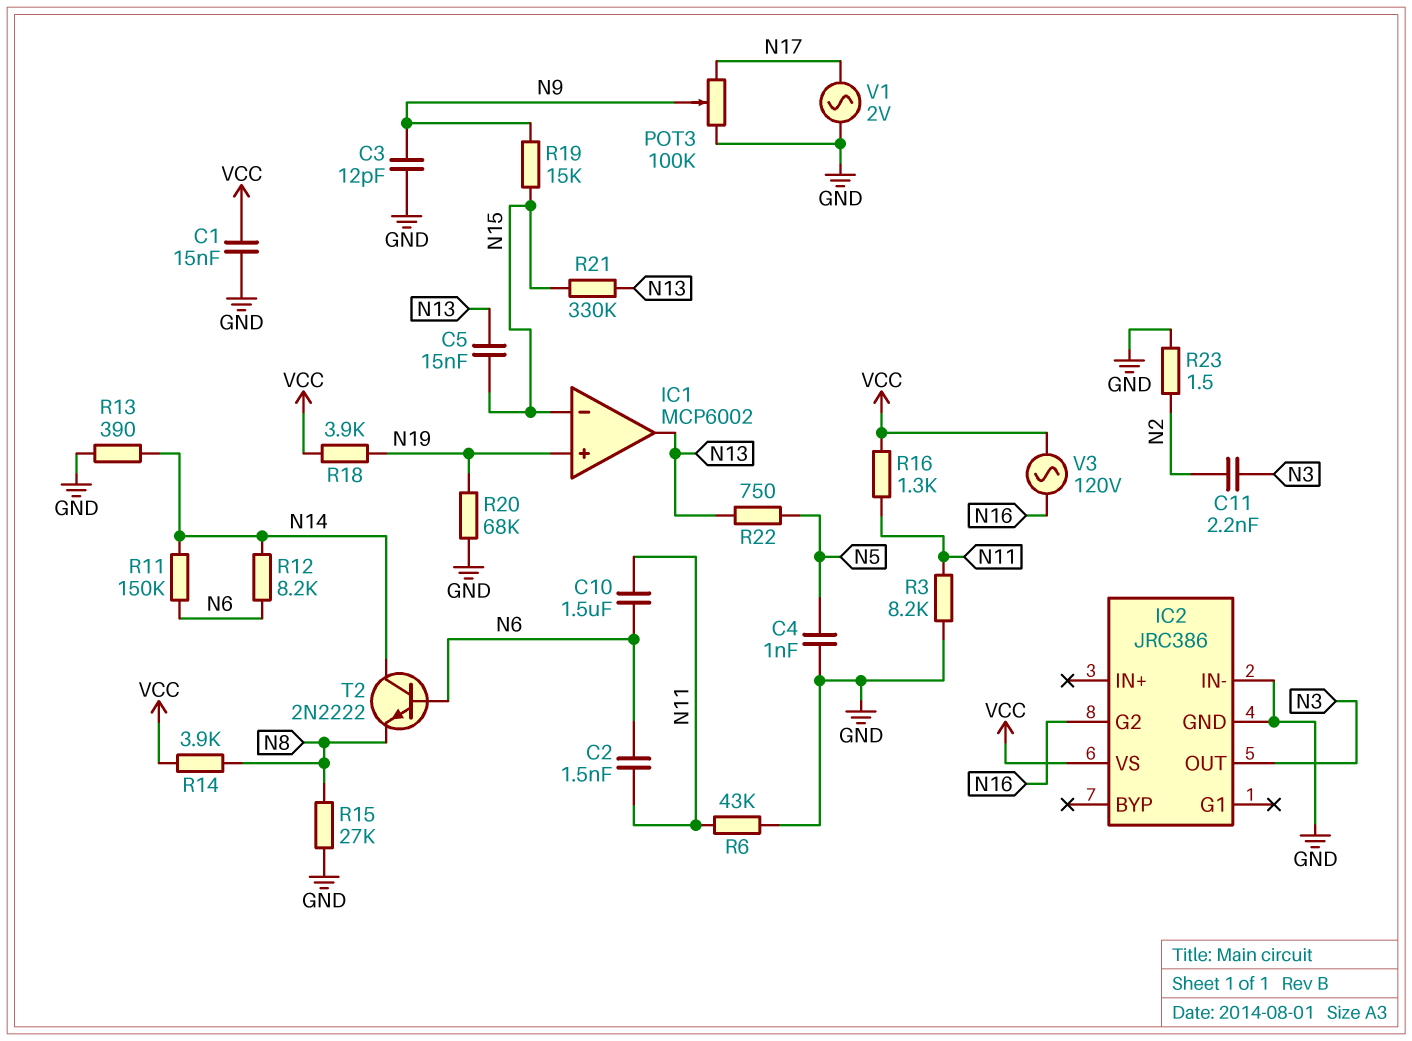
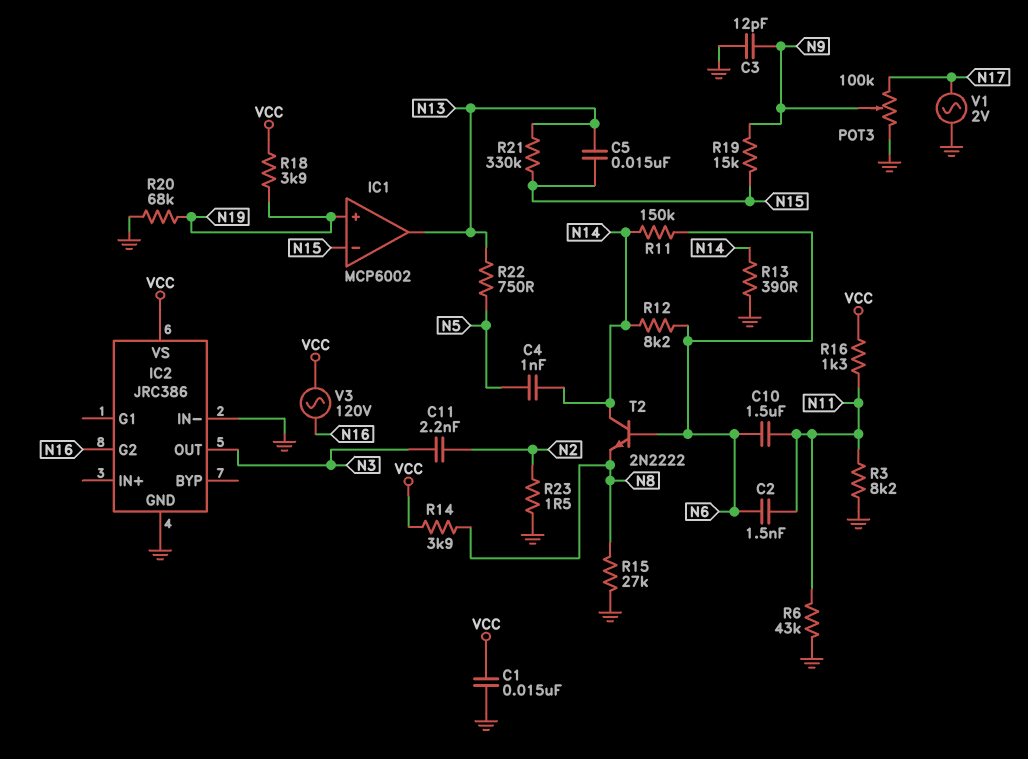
C4: 1nF (GND, N5) -> 1nF (N5, N14)

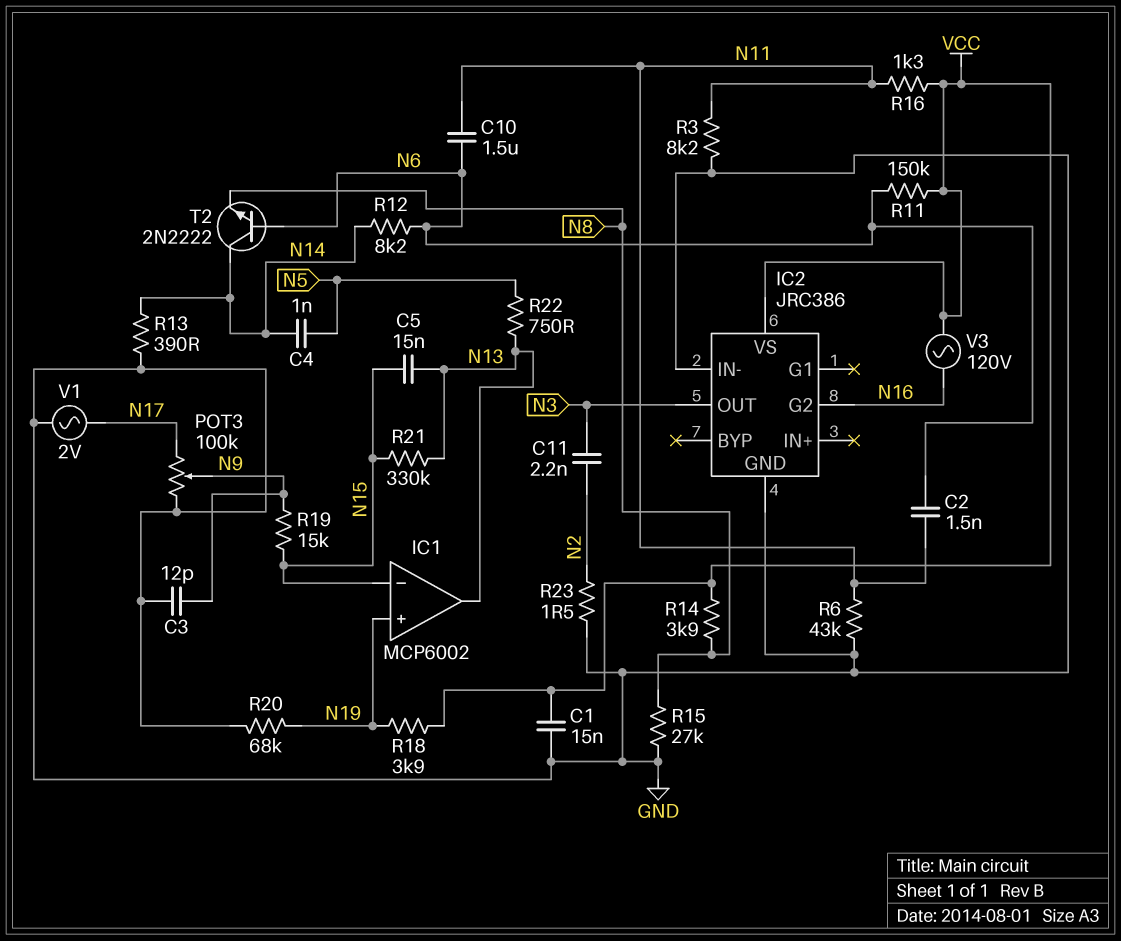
R11: 150k (N6, N14) -> 150k (N6, VCC)

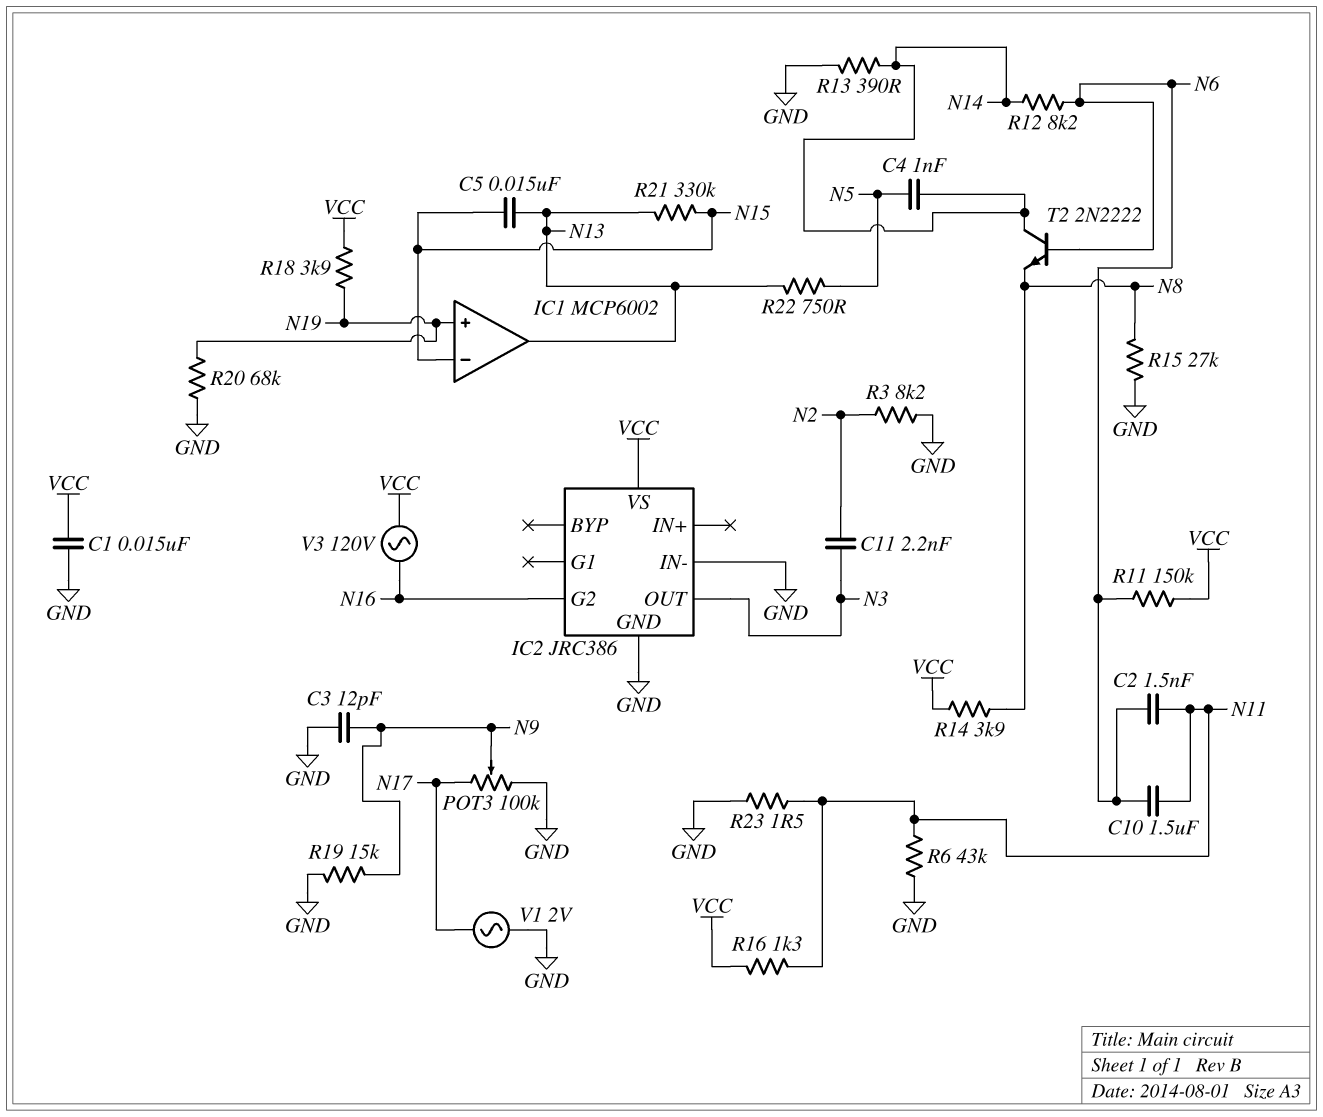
R3: 8.2k (GND, N11) -> 8.2k (GND, N2)
R19: 15k (N9, N15) -> 15k (GND, N9)
R23: 1.5 (GND, N2) -> 1.5 (GND, N11)

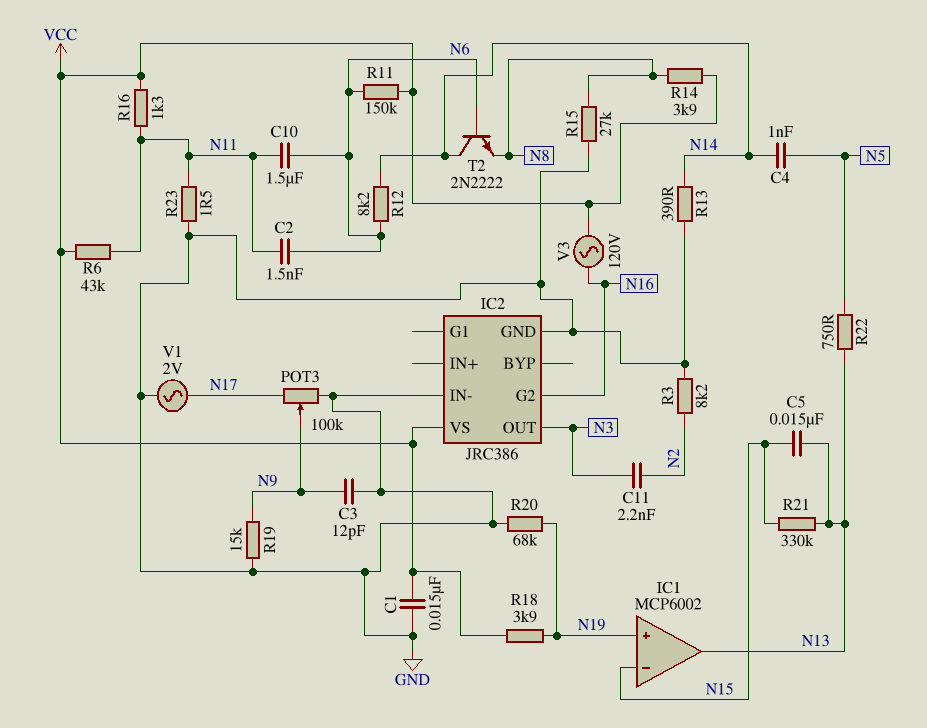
R6: 43k (GND, N11) -> 43k (N11, VCC)

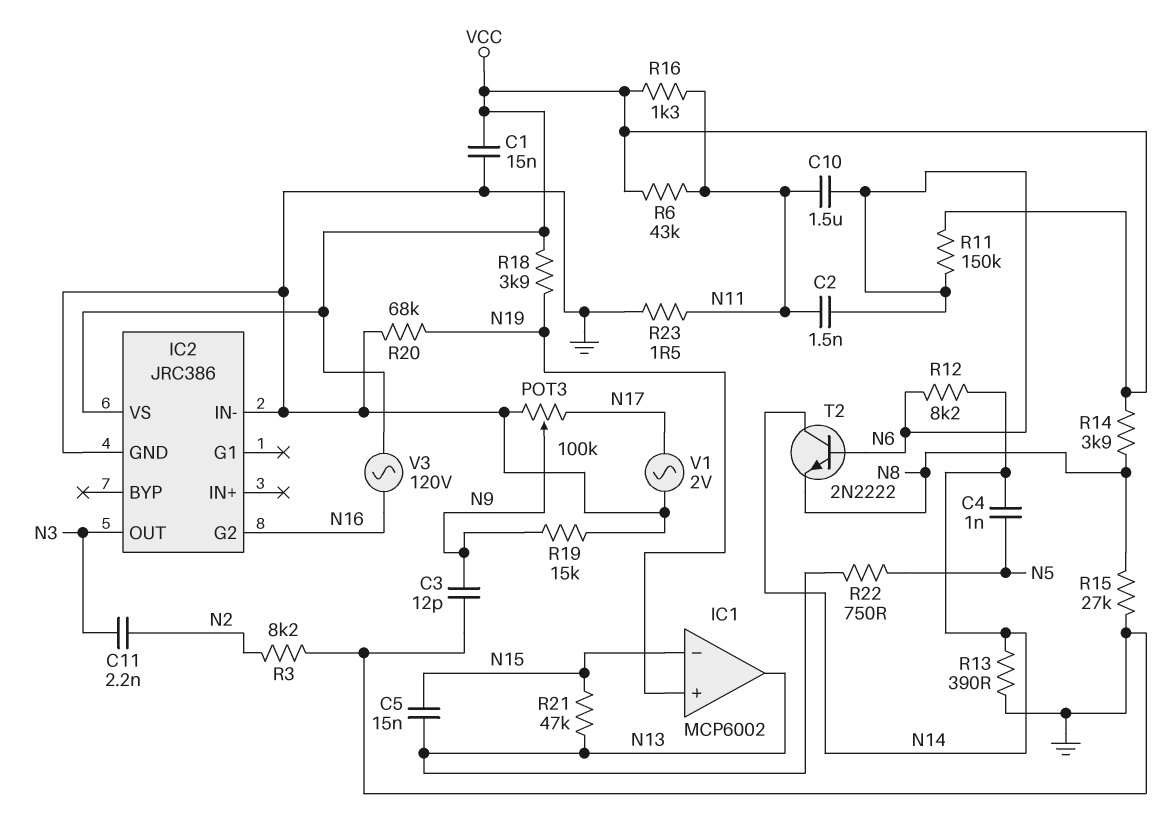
R21: 330k (N13, N15) -> 47k (N13, N15)

